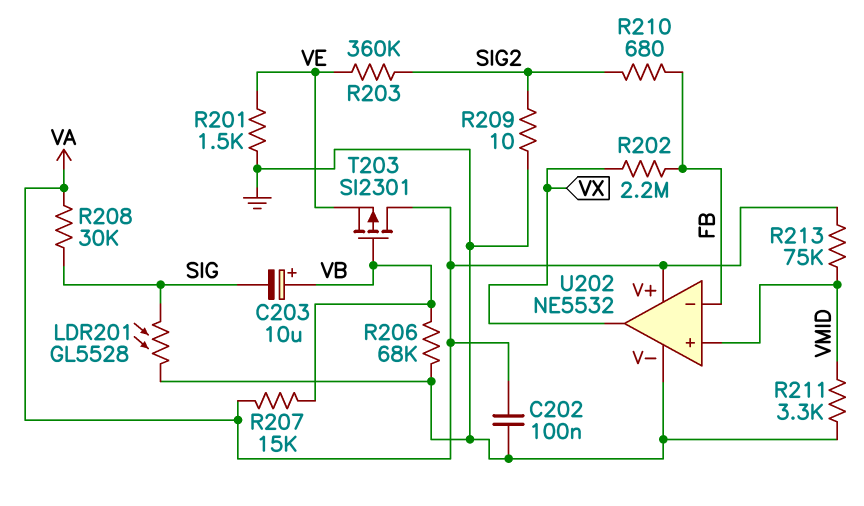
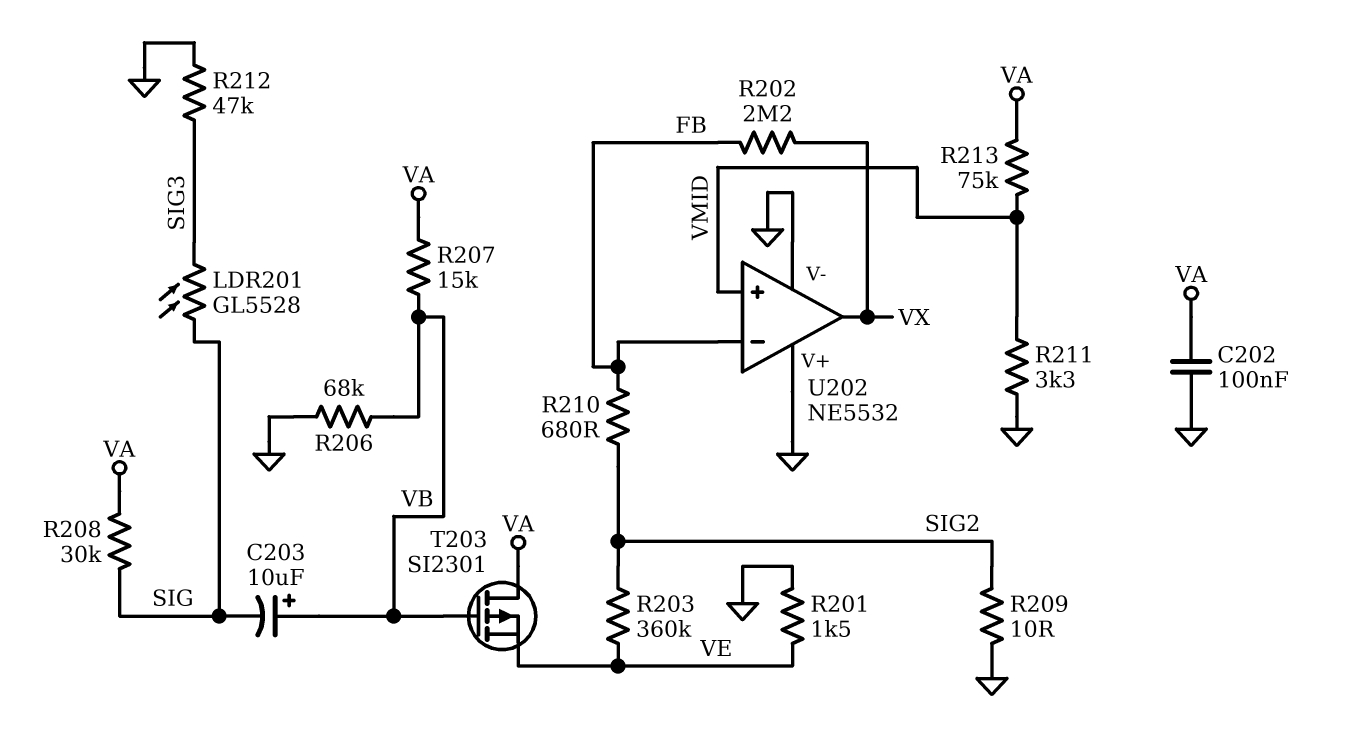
LDR201: GL5528 (GND, SIG) -> GL5528 (SIG, SIG3)
R212: none -> 47k (GND, SIG3)
U202 pin V+: VA -> GND

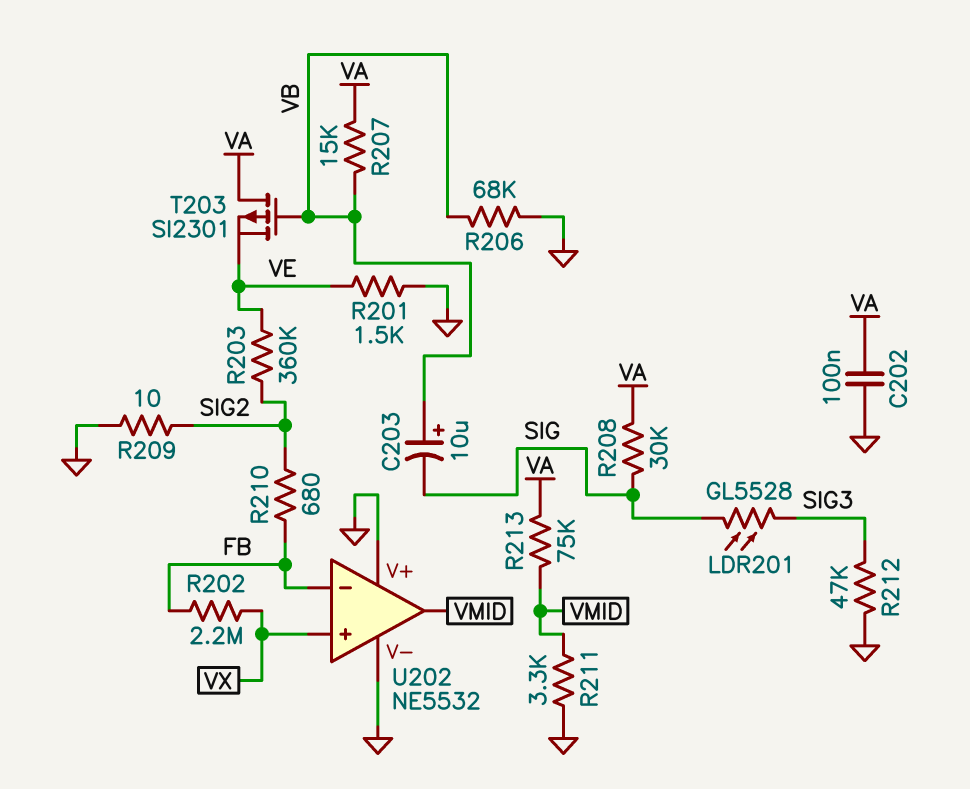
U202 pin in+: VMID -> VX
U202 pin out: VX -> VMID

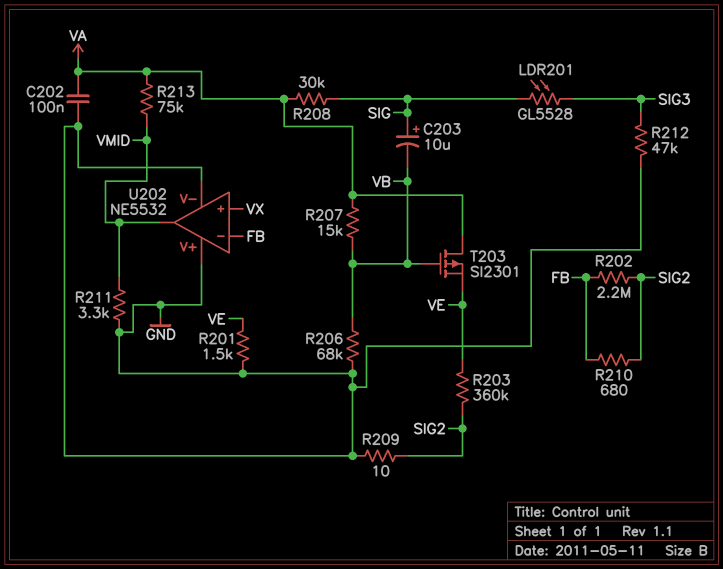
C203: 10uF (plus VB, minus SIG) -> 10uF (plus SIG, minus VB)
R202: 2.2M (FB, VX) -> 2.2M (FB, SIG2)

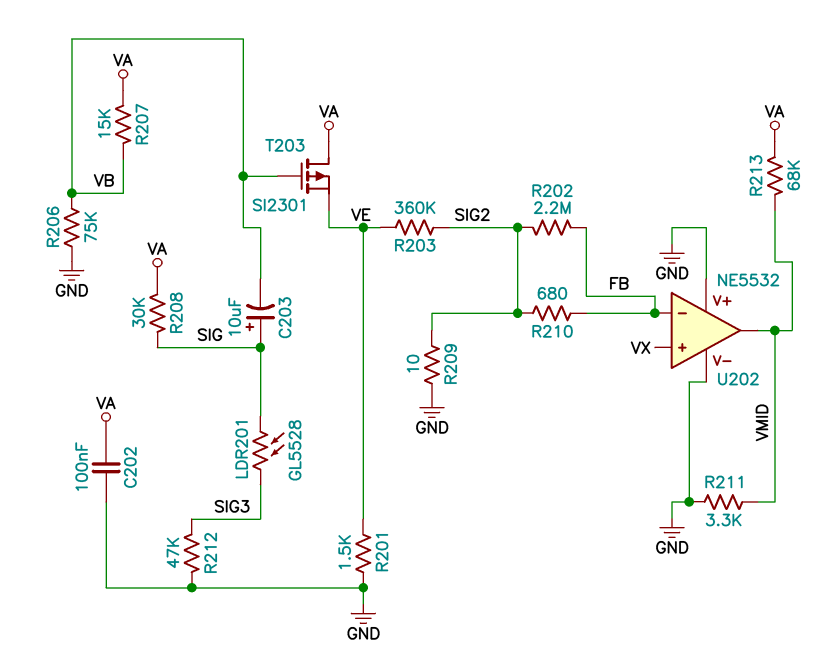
R206: 68k (GND, VB) -> 75k (GND, VB)
R213: 75k (VA, VMID) -> 68k (VA, VMID)

